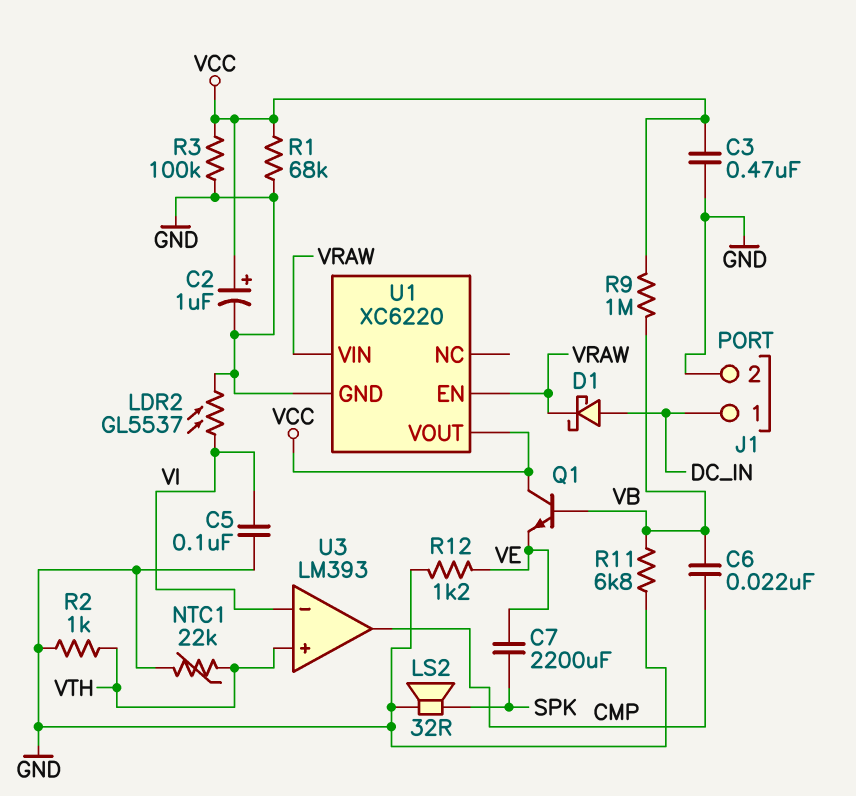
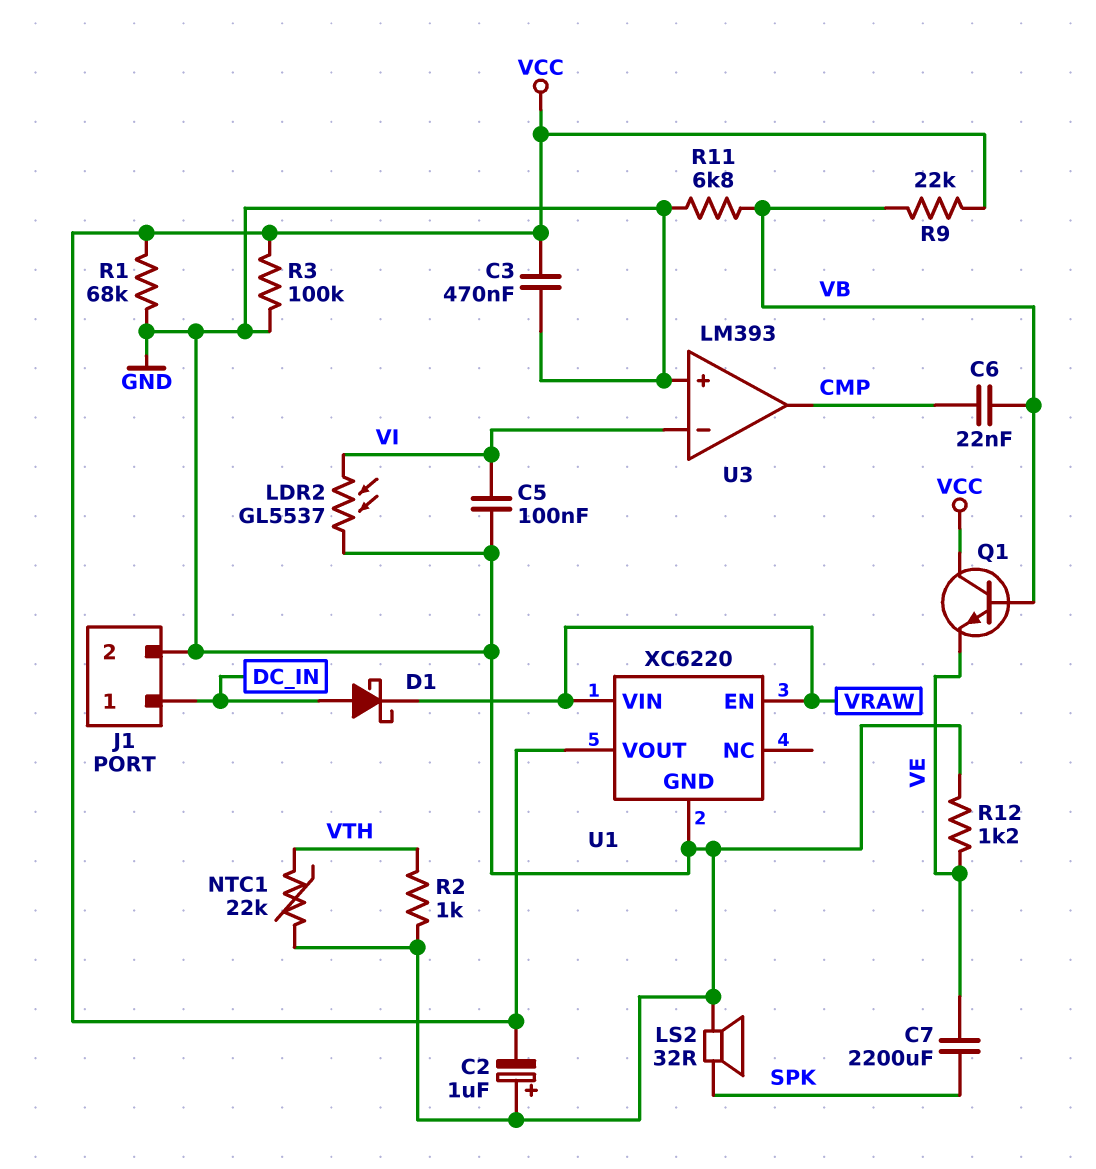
C2: 1uF (plus VCC, minus GND) -> 1uF (plus GND, minus VCC)
R9: 1M (VB, VCC) -> 22k (VB, VCC)
U3 pin in+: VTH -> GND

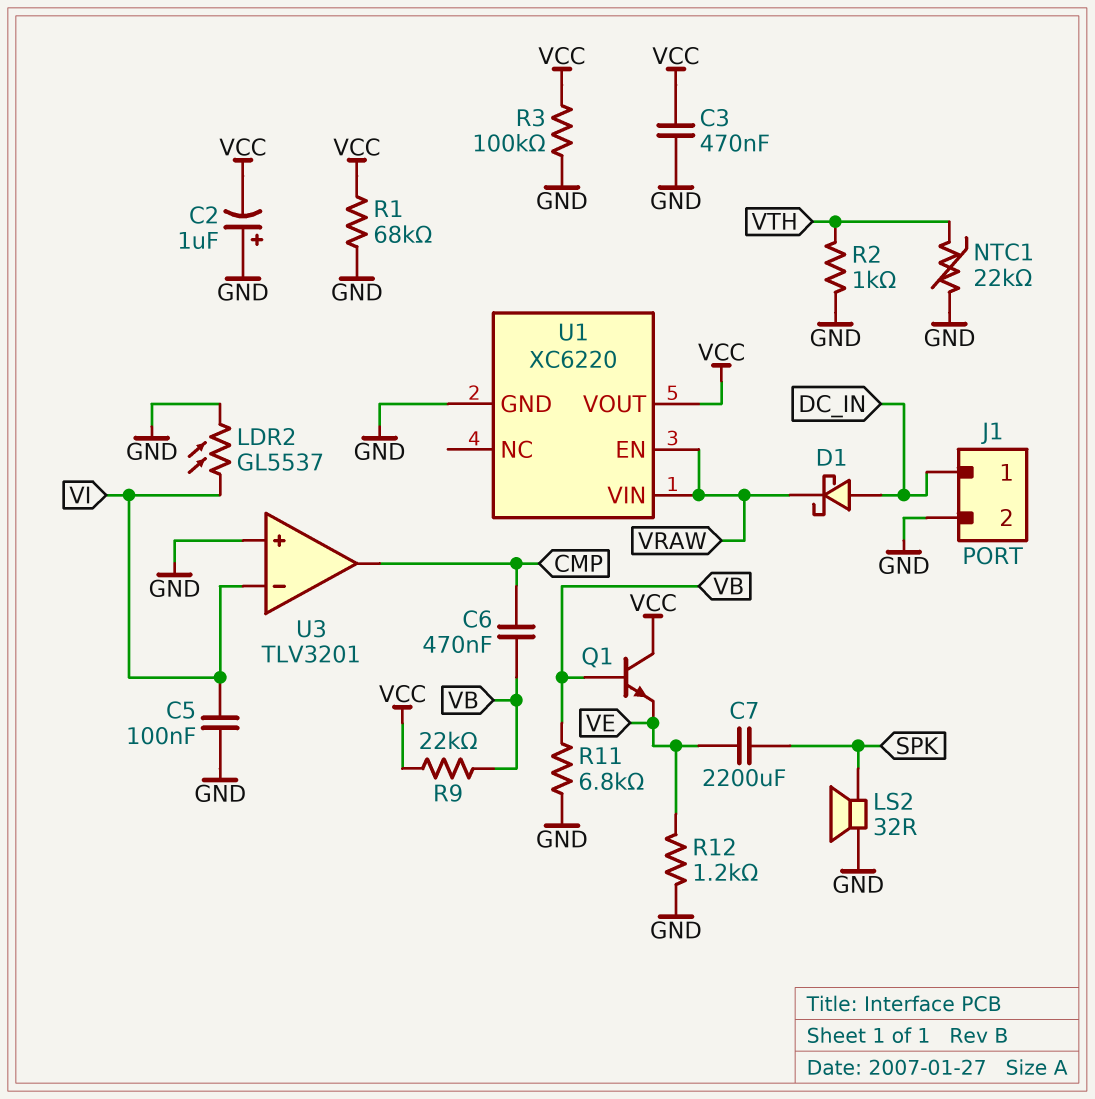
C6: 22nF (CMP, VB) -> 470nF (CMP, VB)
U3: LM393 -> TLV3201

